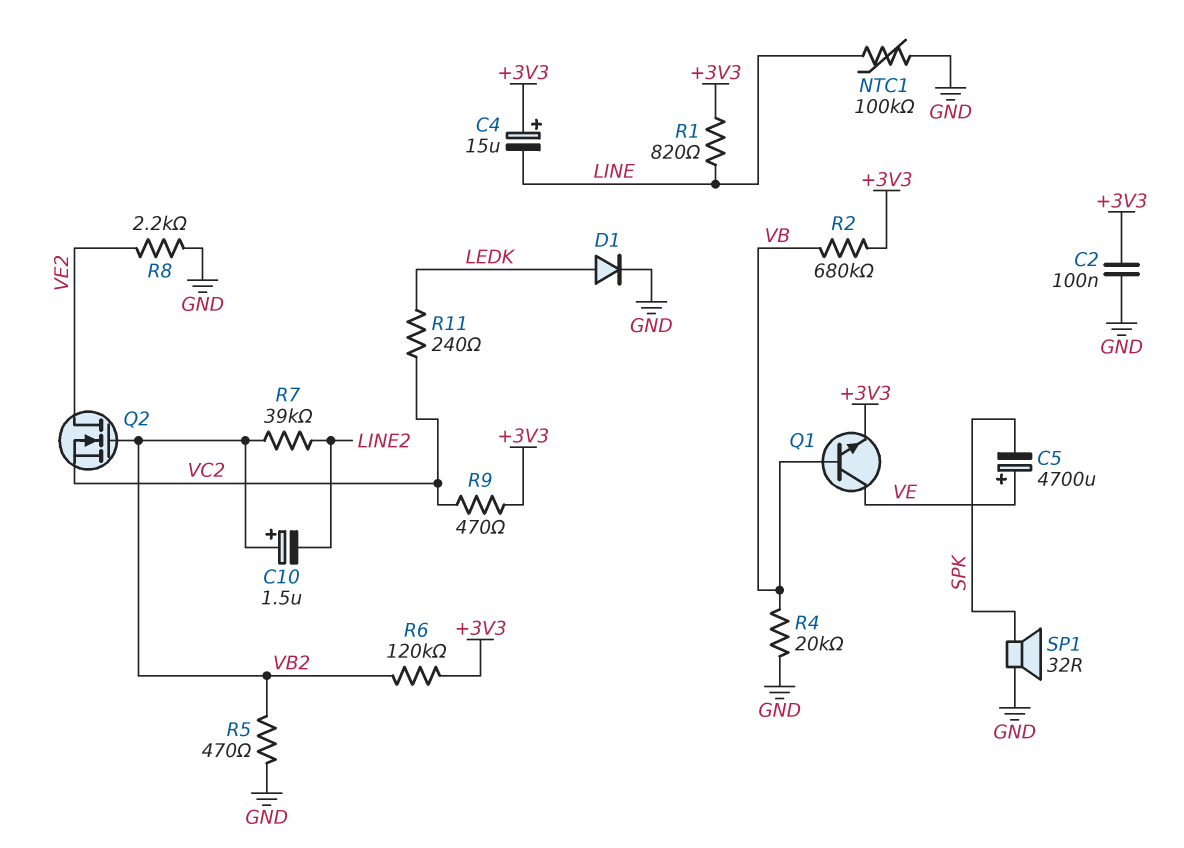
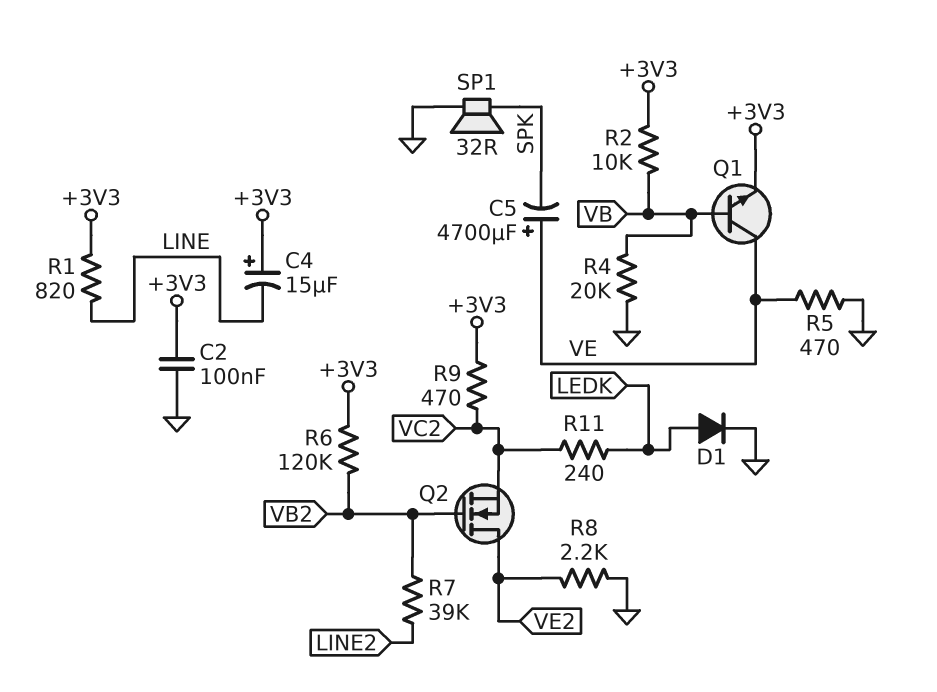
C10: 1.5uF (plus VB2, minus LINE2) -> none
NTC1: 100k (GND, LINE) -> none
R2: 680k (+3V3, VB) -> 10k (+3V3, VB)
R5: 470 (GND, VB2) -> 470 (GND, VE)

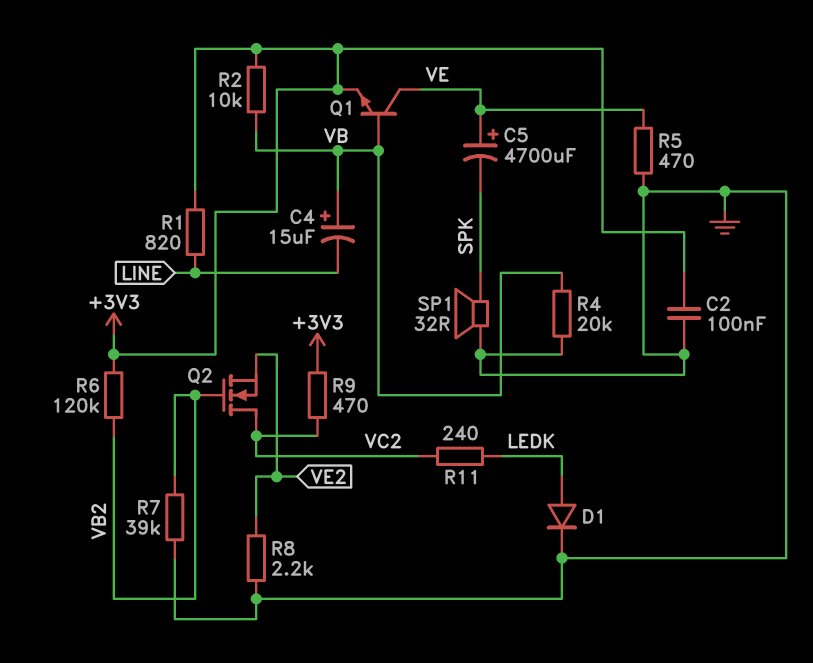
C4: 15uF (plus +3V3, minus LINE) -> 15uF (plus VB, minus LINE)
Q2: NMOS (G VB2, D VE2, S VC2) -> NMOS (G VB2, D VC2, S VE2)
R7: 39k (LINE2, VB2) -> 39k (GND, VB2)

